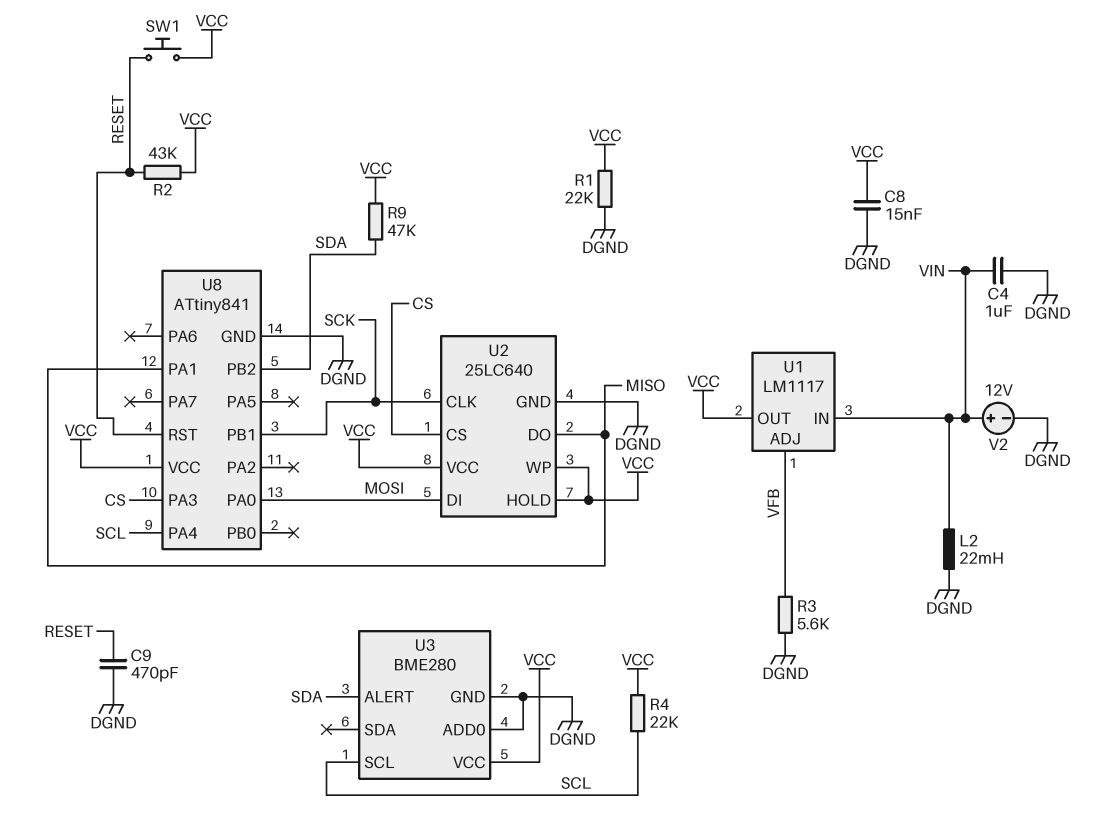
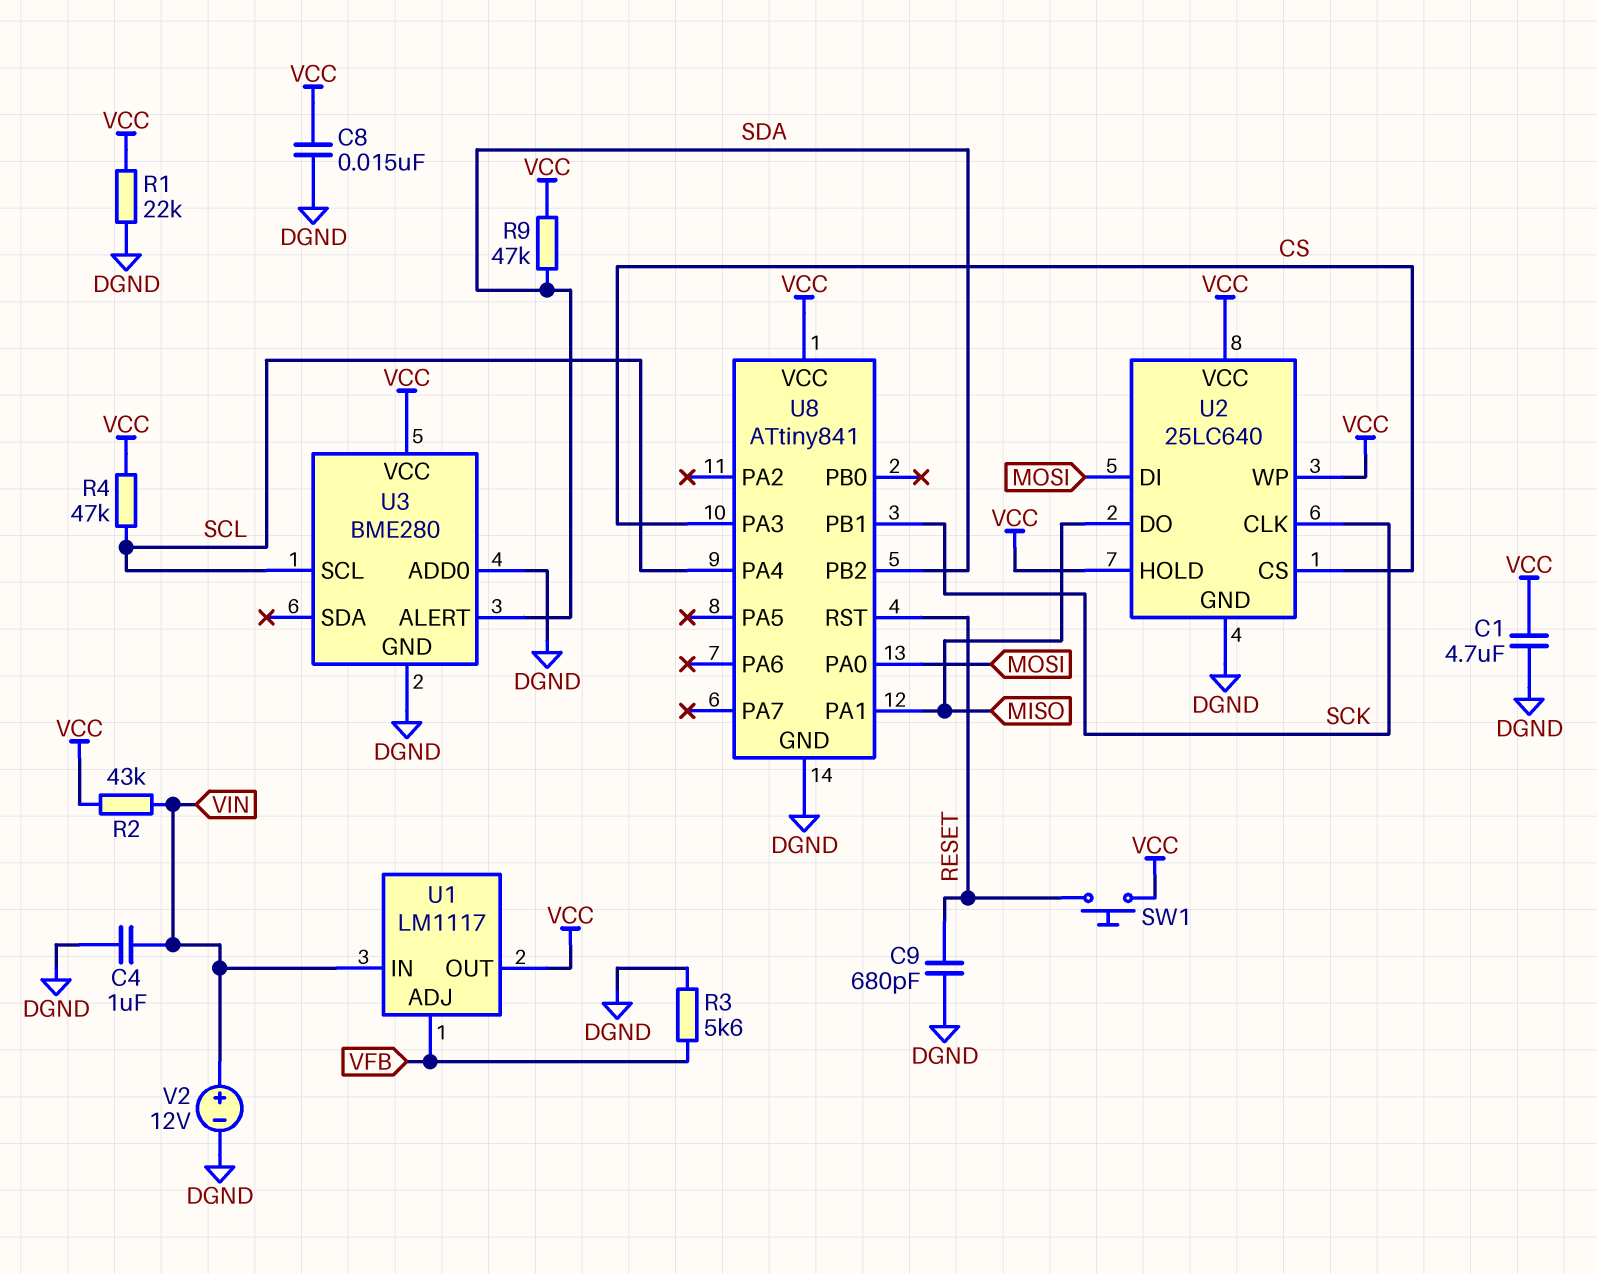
C1: none -> 4.7uF (DGND, VCC)
C9: 470pF (DGND, RESET) -> 680pF (DGND, RESET)
L2: 22mH (DGND, VIN) -> none
R2: 43k (RESET, VCC) -> 43k (VCC, VIN)
R4: 22k (SCL, VCC) -> 47k (SCL, VCC)

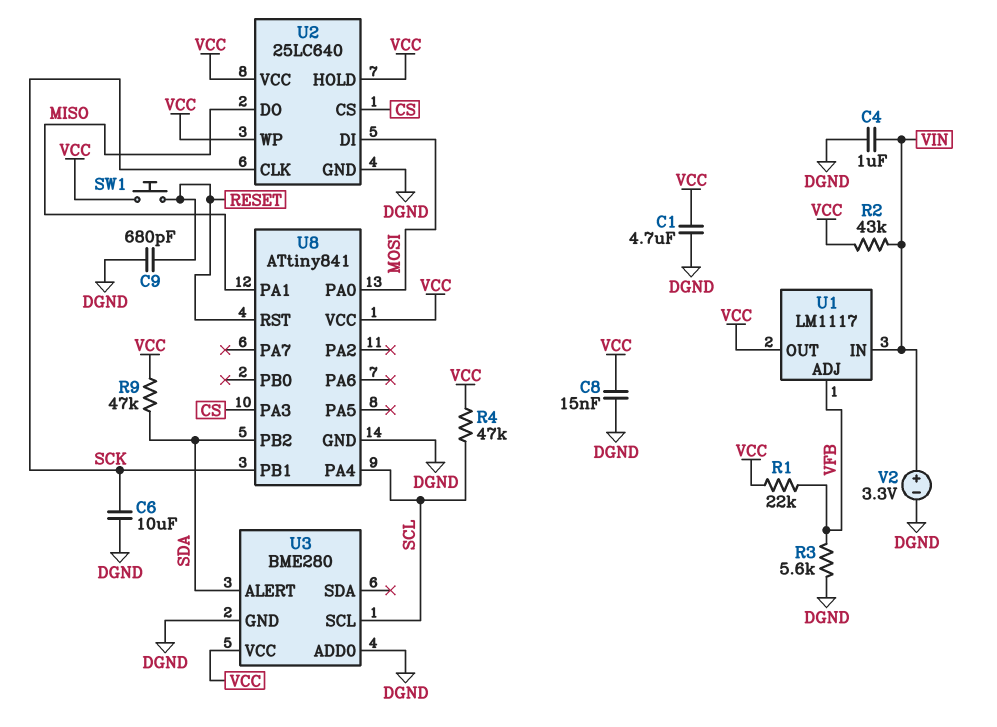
C6: none -> 10uF (DGND, SCK)
R1: 22k (DGND, VCC) -> 22k (VCC, VFB)
V2: 12V (plus VIN, minus DGND) -> 3.3V (plus VIN, minus DGND)

